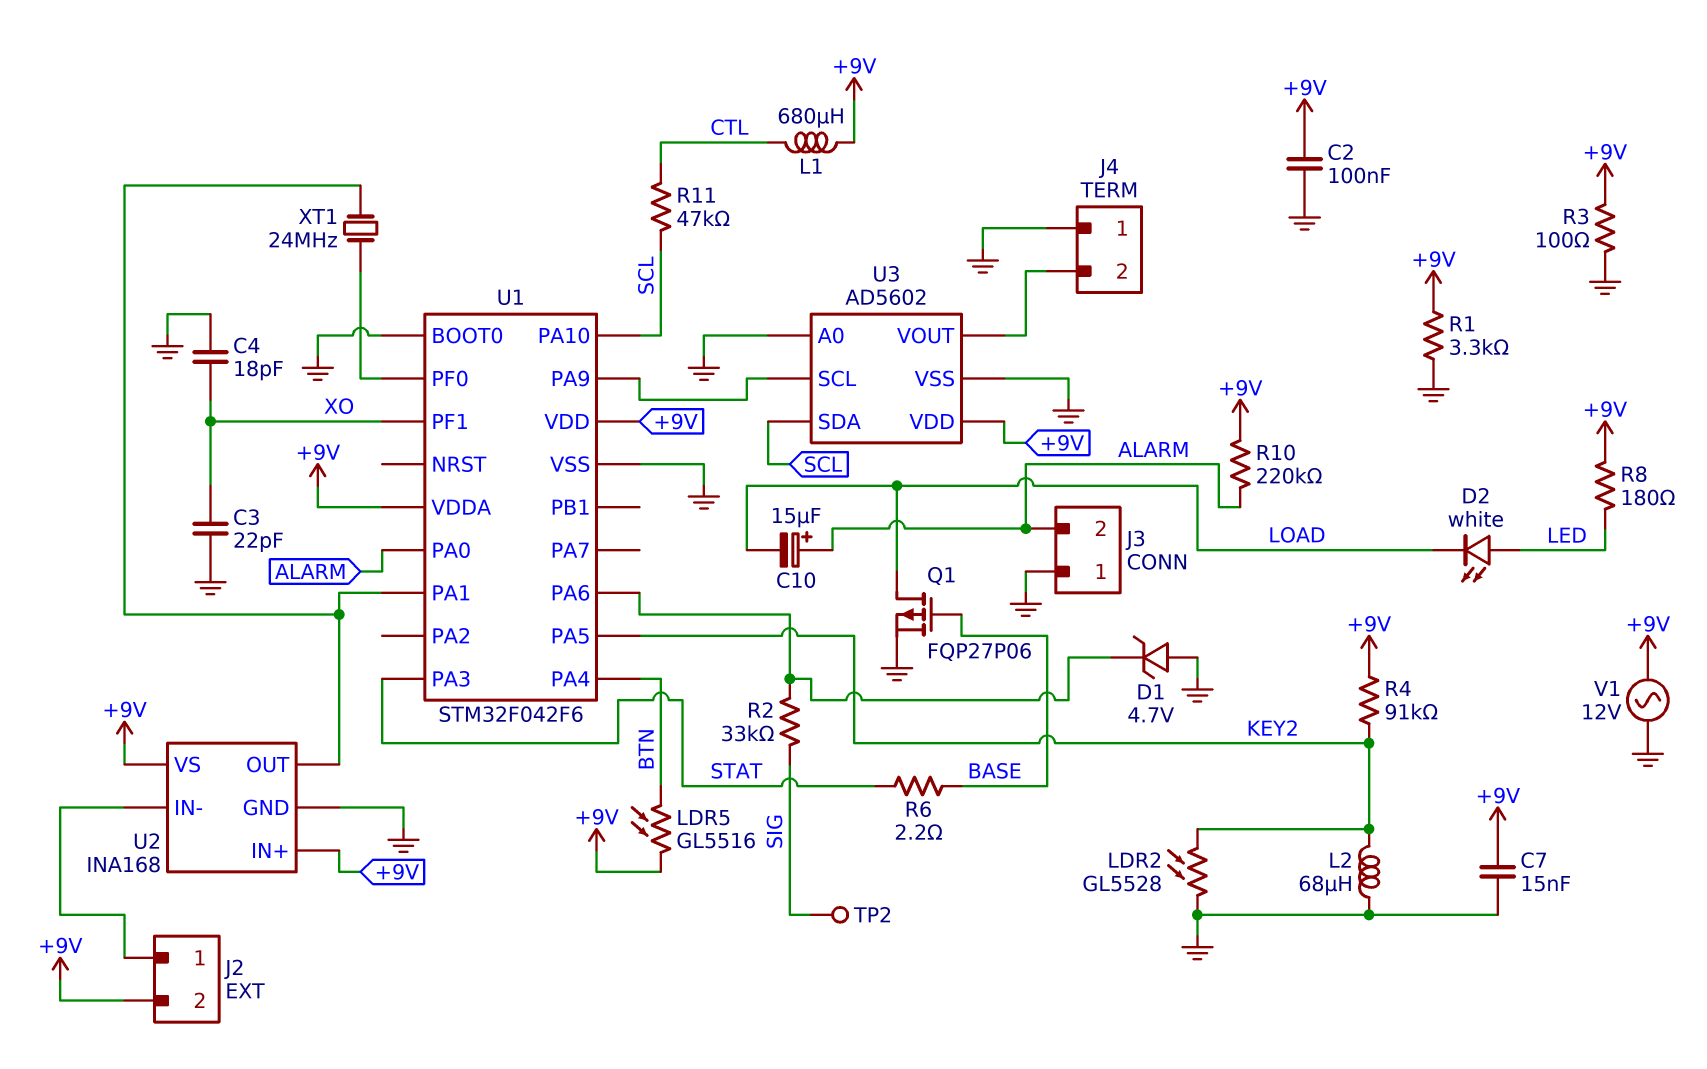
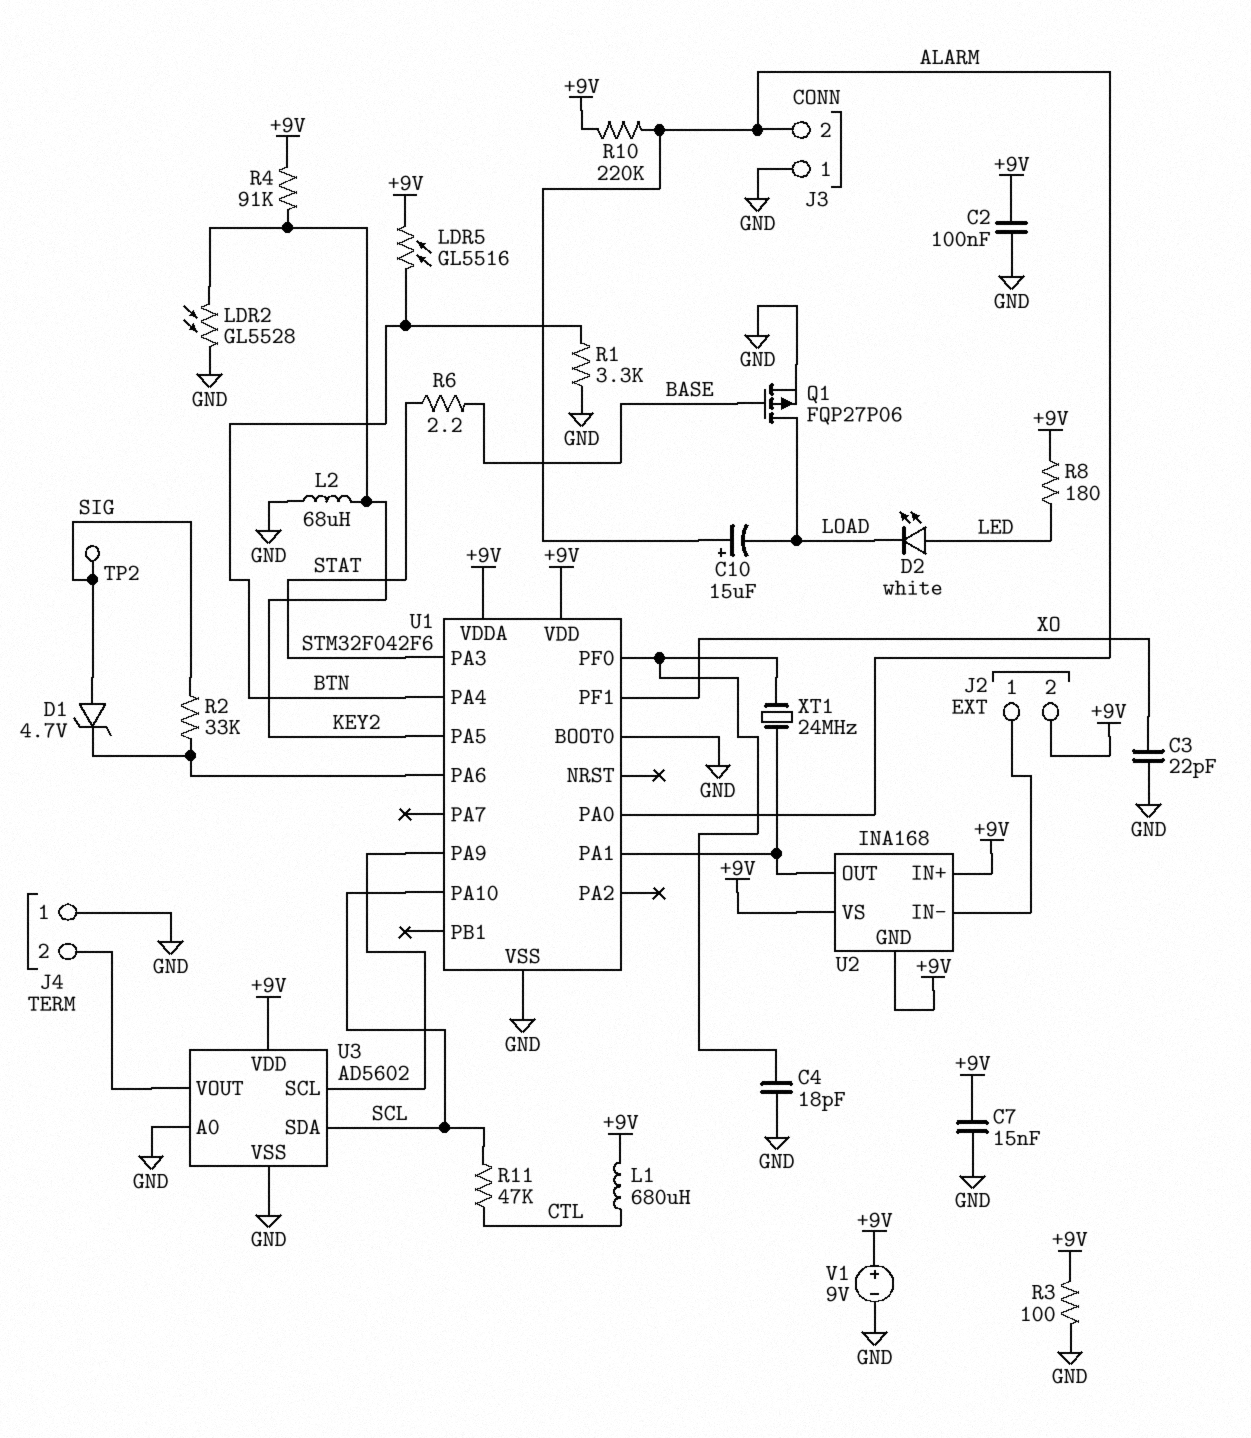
C4: 18pF (GND, XO) -> 18pF (GND, U1/PF0)
D1: zener 4.7V (A GND, K U1/PA6) -> zener 4.7V (A SIG, K U1/PA6)
R1: 3.3k (+9V, GND) -> 3.3k (BTN, GND)
U2 pin GND: GND -> +9V
V1: AC 12V (+9V, GND) -> 9V (plus +9V, minus GND)

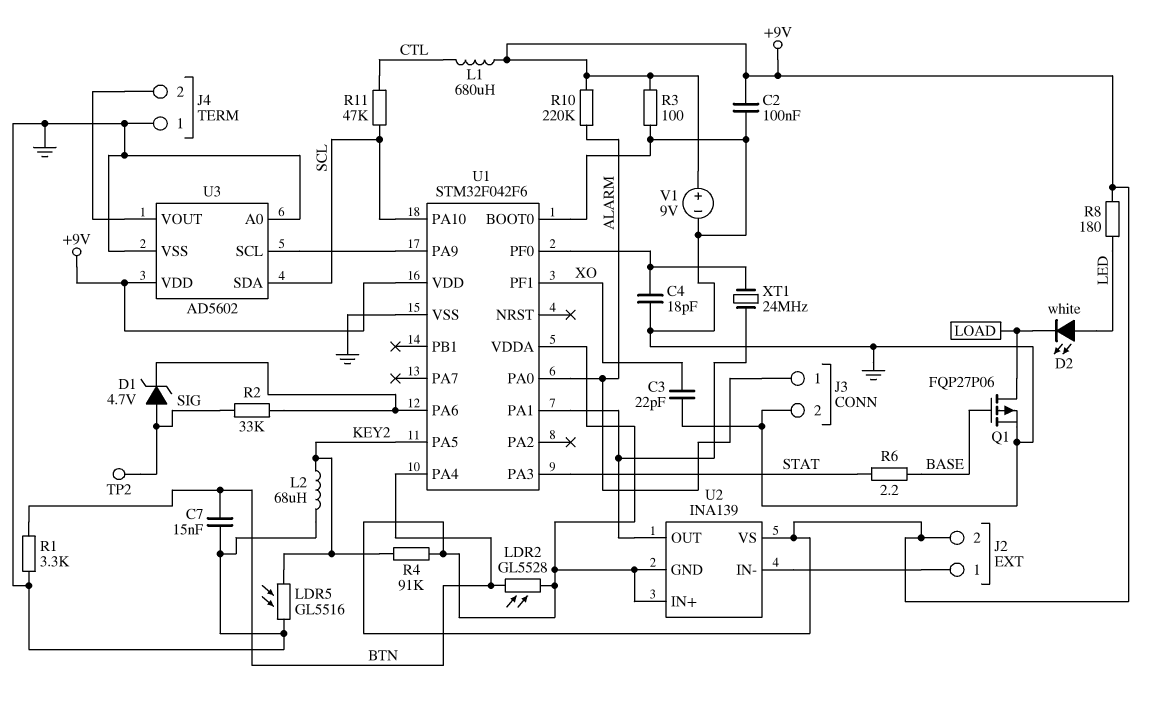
C7: 15nF (+9V, GND) -> 15nF (BTN, GND)
C10: 15uF (plus ALARM, minus LOAD) -> none
J3 pin 1: GND -> ALARM
J3 pin 2: ALARM -> GND
LDR2: GL5528 (GND, KEY2) -> GL5528 (+9V, BTN)
LDR5: GL5516 (+9V, BTN) -> GL5516 (GND, KEY2)
U2: INA168 -> INA139

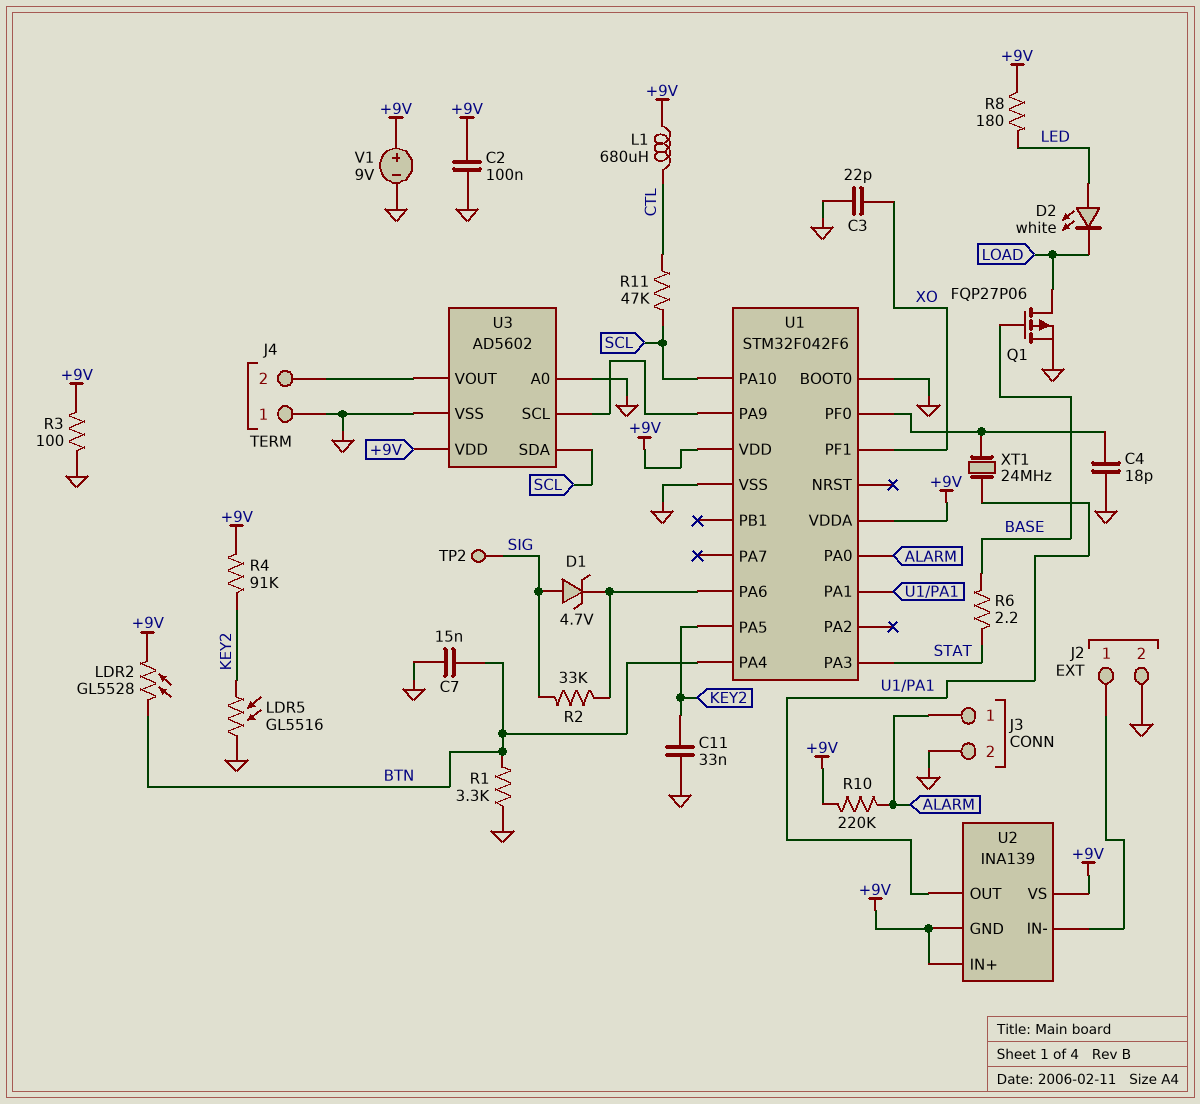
C11: none -> 33nF (GND, KEY2)
J2 pin 2: +9V -> GND
L2: 68uH (GND, KEY2) -> none

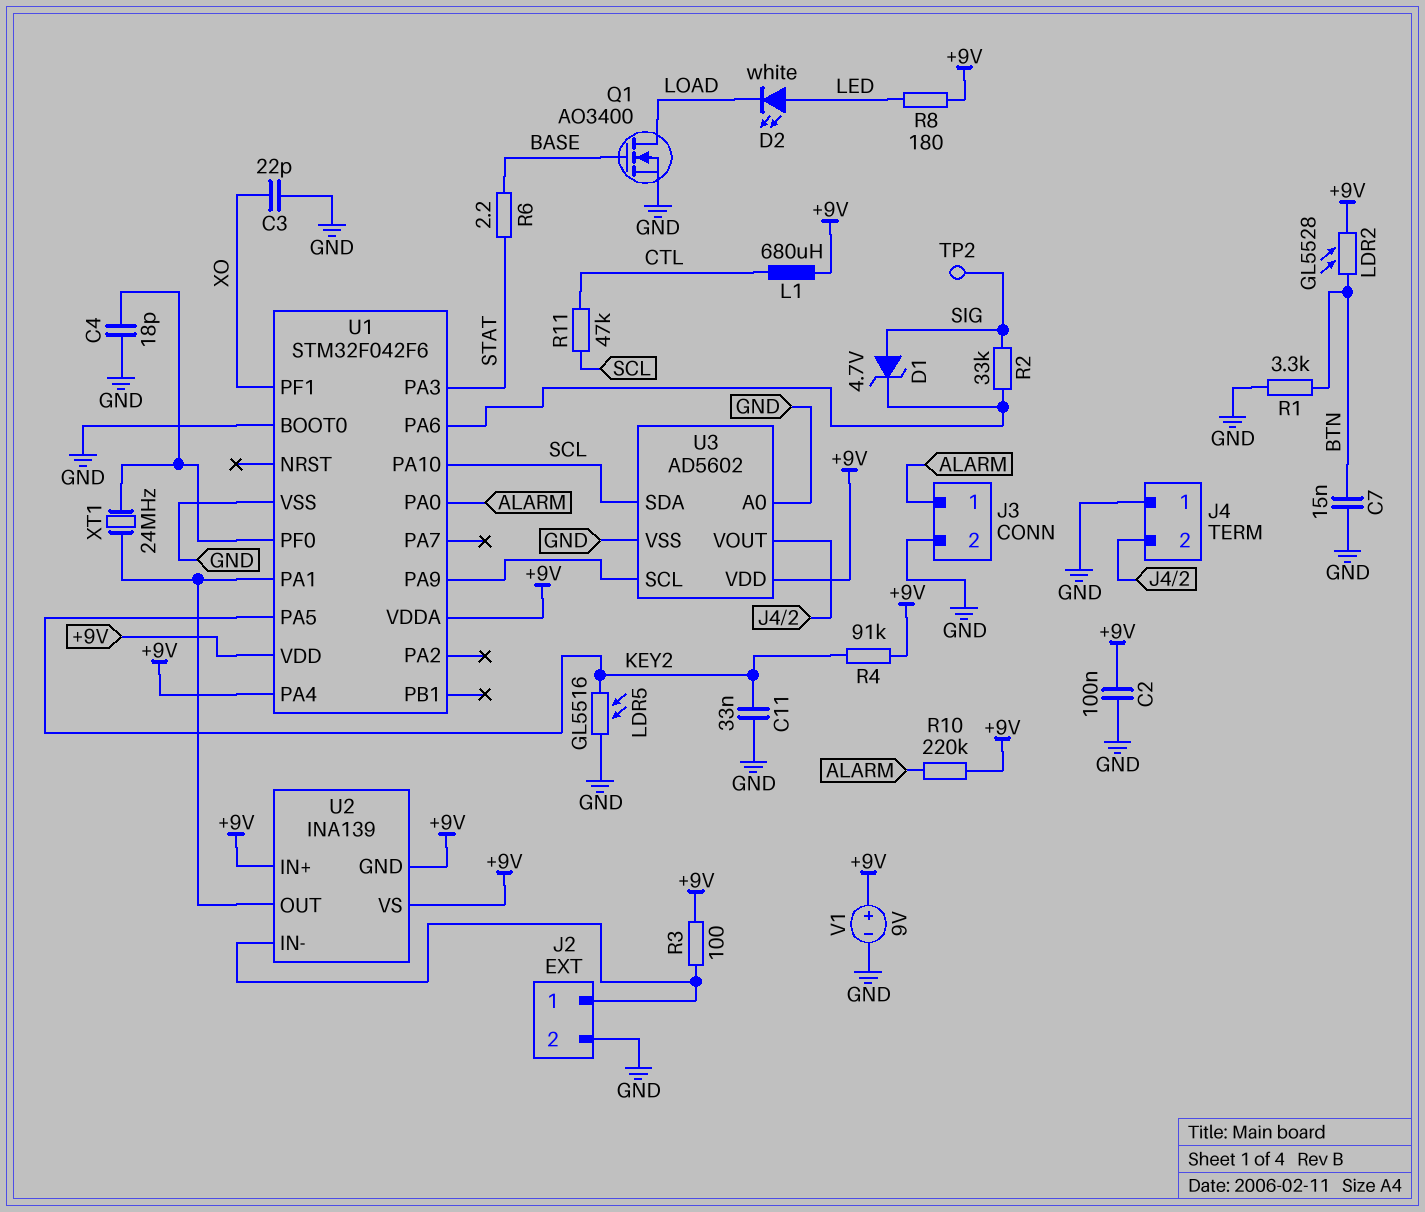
Q1: PMOS FQP27P06 (G BASE, D LOAD, S GND) -> NMOS AO3400 (G BASE, D LOAD, S GND)
R3: 100 (+9V, GND) -> 100 (+9V, J2/1)
U1 pin PA4: BTN -> +9V

